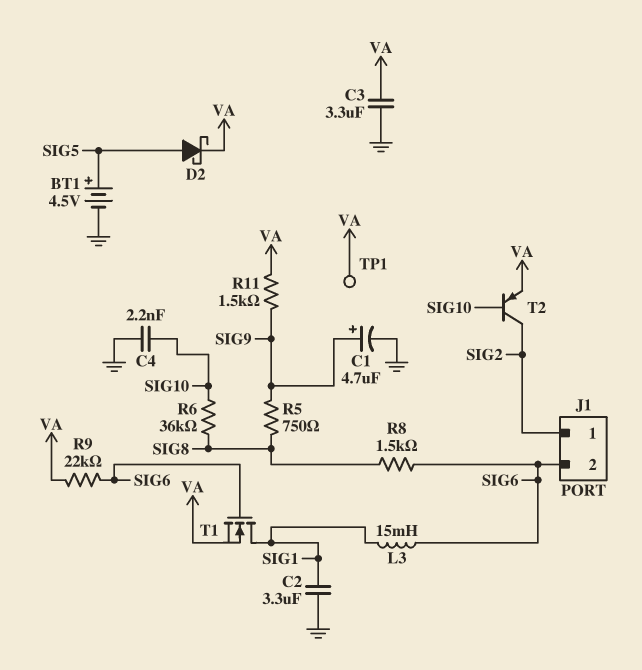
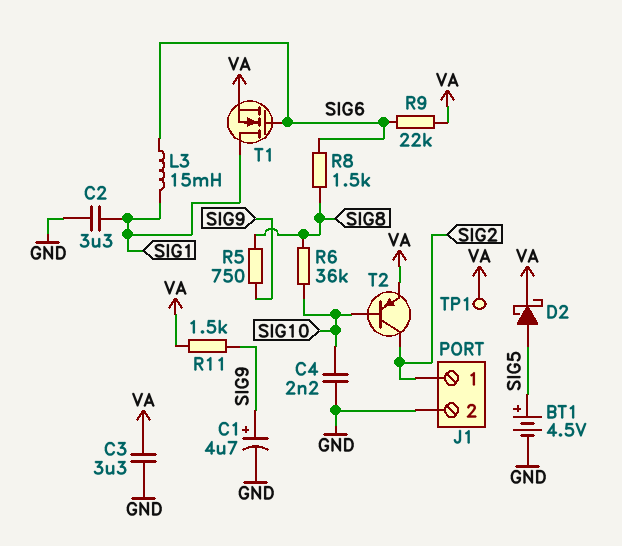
J1 pin 2: SIG6 -> GND

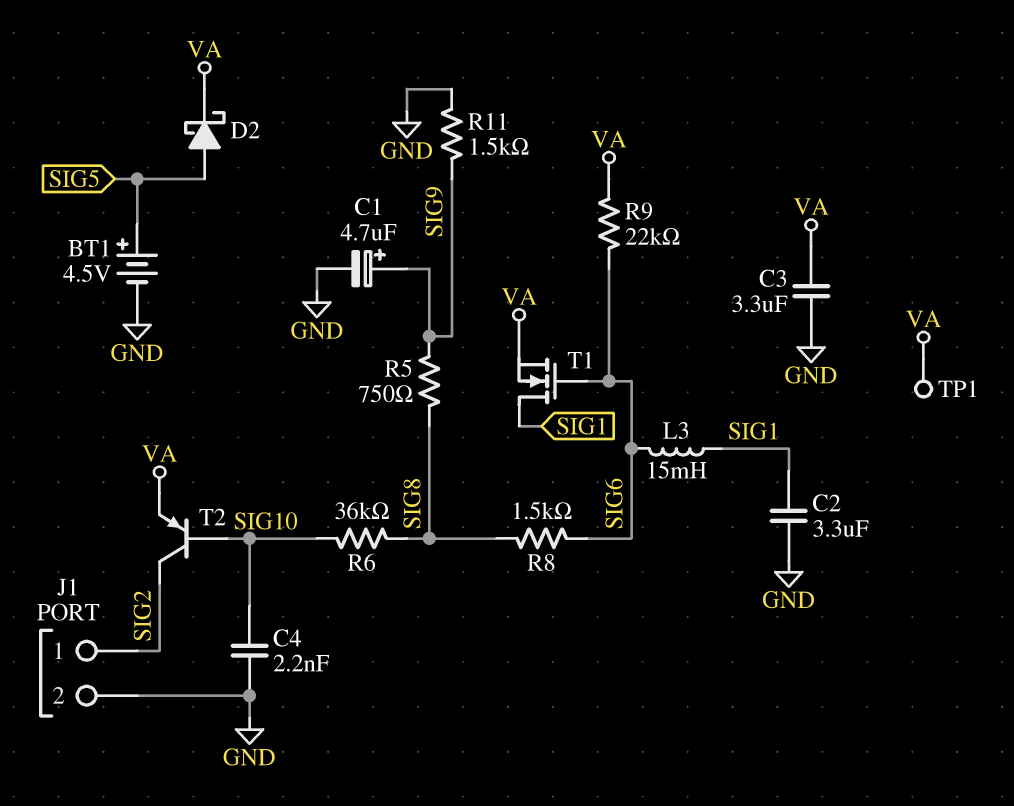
R11: 1.5k (SIG9, VA) -> 1.5k (GND, SIG9)

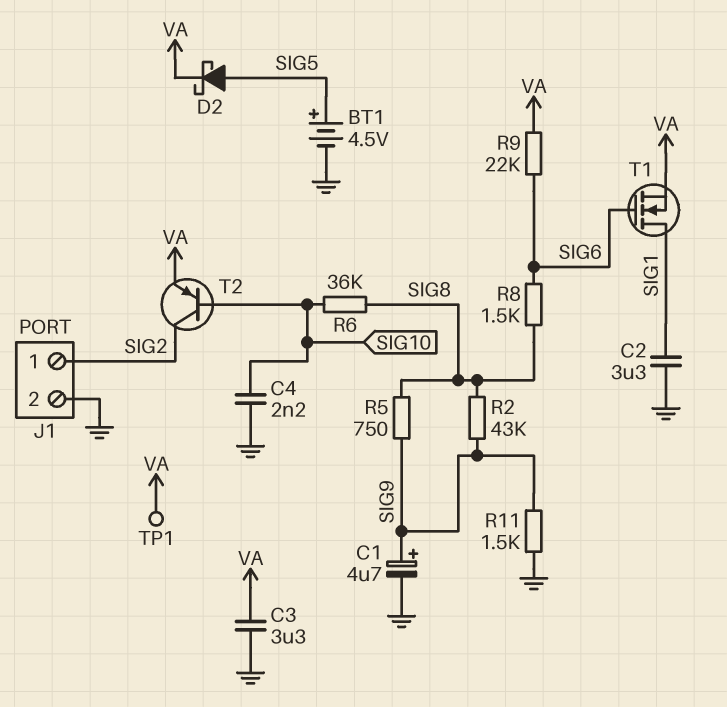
L3: 15mH (SIG1, SIG6) -> none
R2: none -> 43k (SIG8, SIG9)

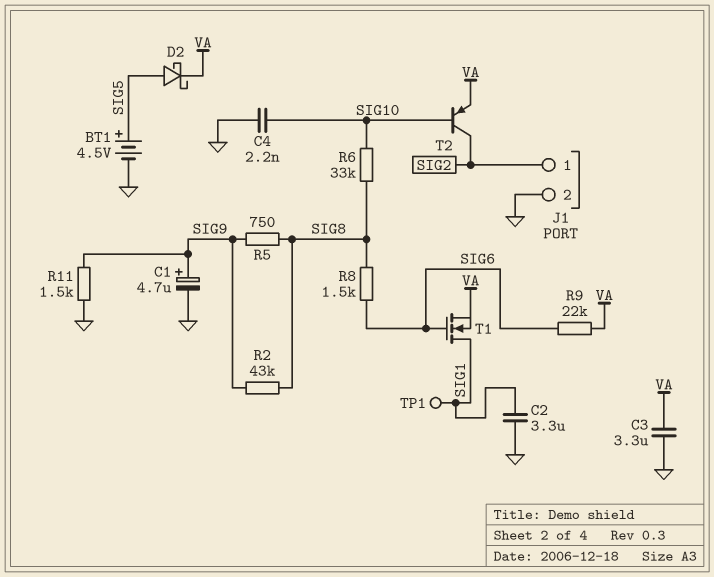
R6: 36k (SIG8, SIG10) -> 33k (SIG8, SIG10)
TP1: test point (VA) -> test point (SIG1)

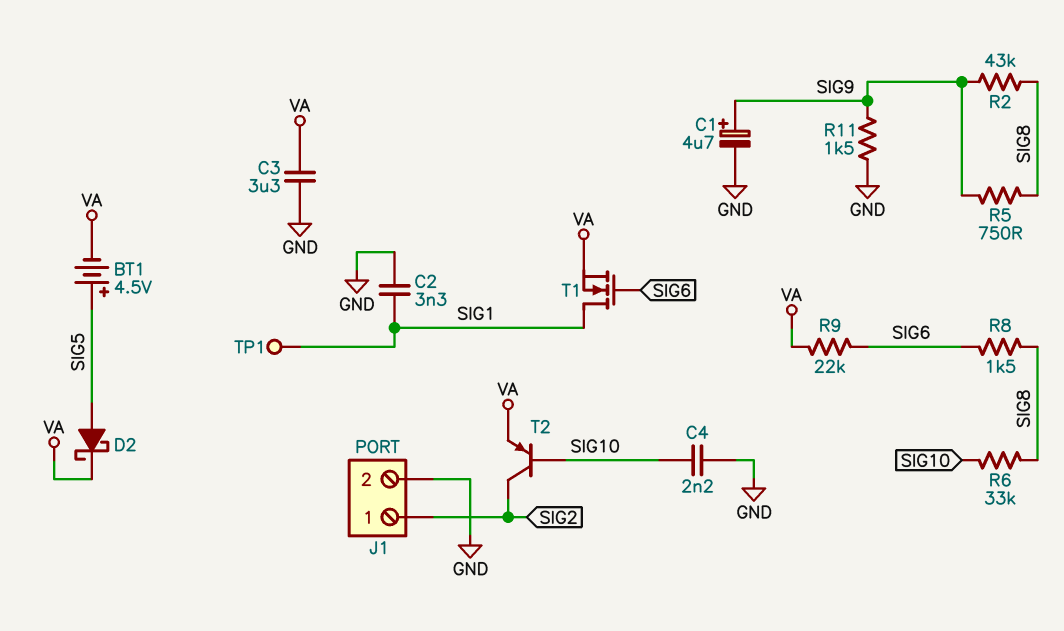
BT1: 4.5V (plus SIG5, minus GND) -> 4.5V (plus SIG5, minus VA)
C2: 3.3uF (GND, SIG1) -> 3.3nF (GND, SIG1)

